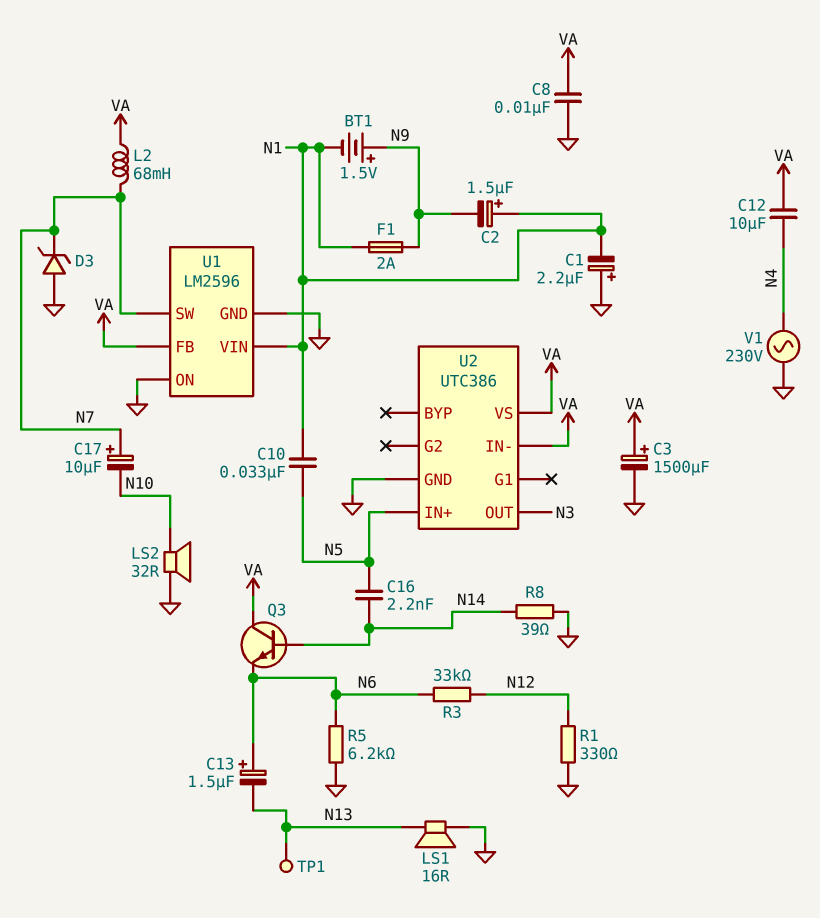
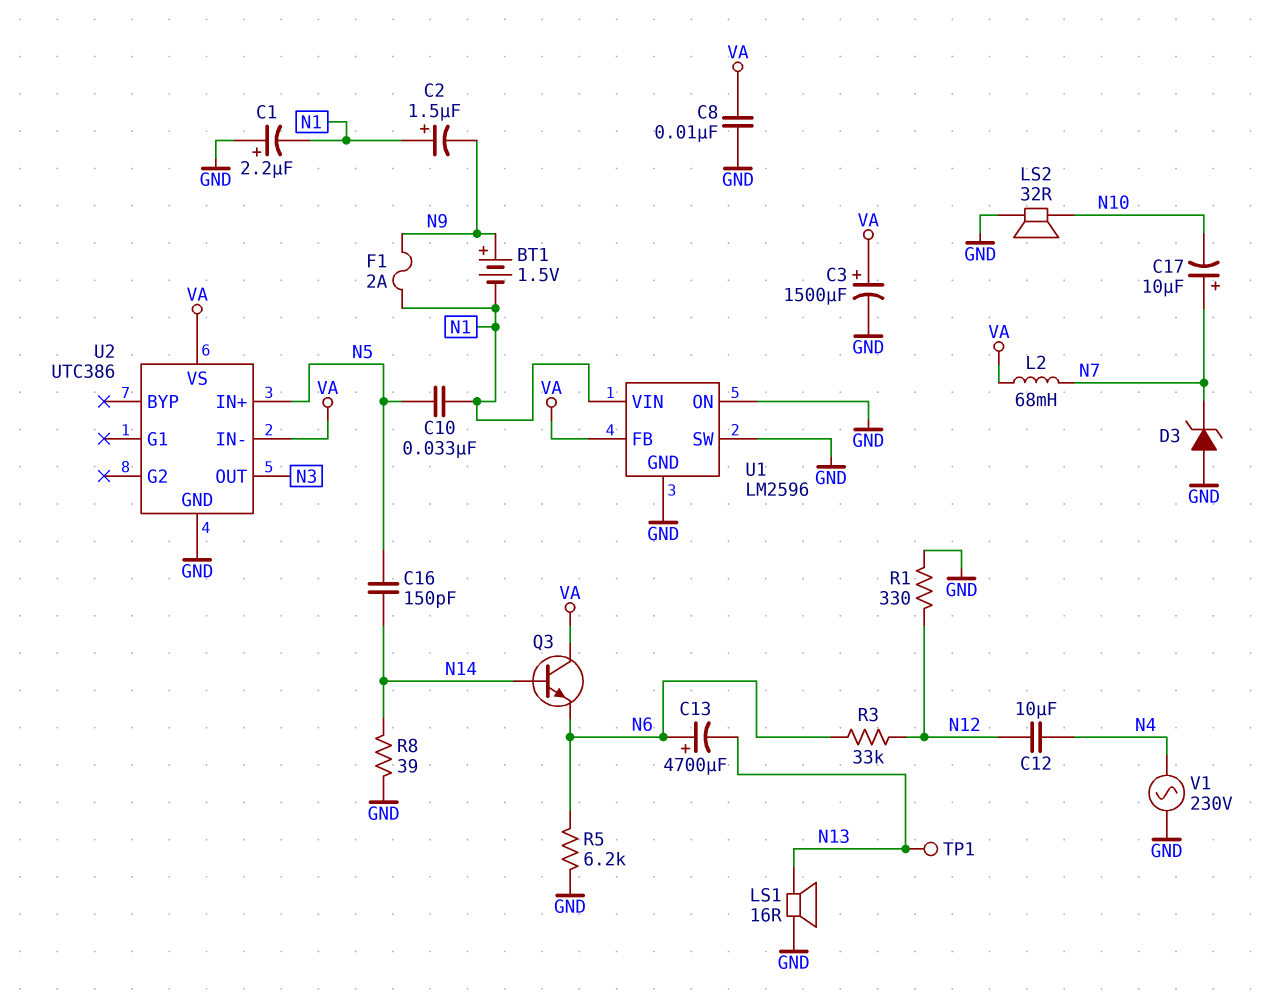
C12: 10uF (N4, VA) -> 10uF (N4, N12)
C13: 1.5uF (plus N6, minus N13) -> 4700uF (plus N6, minus N13)
C16: 2.2nF (N5, N14) -> 150pF (N5, N14)
U1 pin SW: N7 -> GND

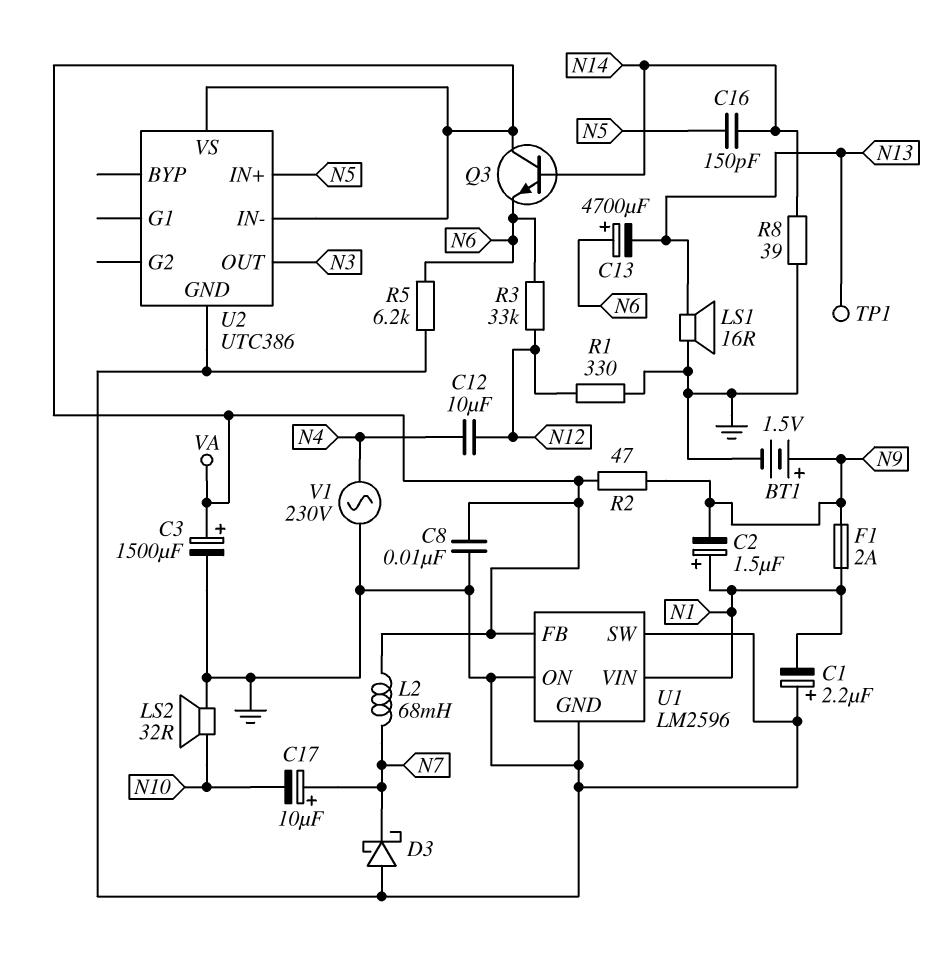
BT1: 1.5V (plus N9, minus N1) -> 1.5V (plus N9, minus GND)
C10: 33nF (N1, N5) -> none
D3: zener (A GND, K N7) -> schottky (A GND, K N7)
R2: none -> 47 (N9, VA)

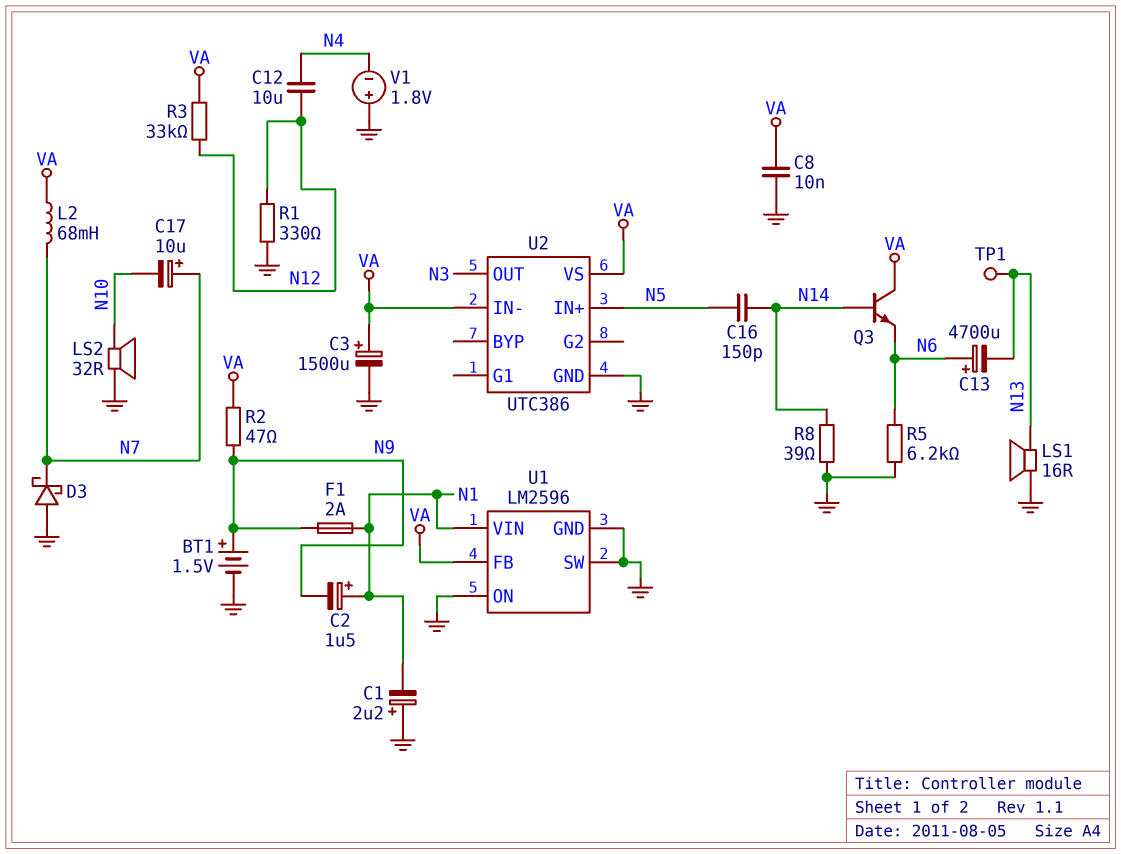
R3: 33k (N6, N12) -> 33k (N12, VA)
V1: AC 230V (GND, N4) -> 1.8V (plus GND, minus N4)

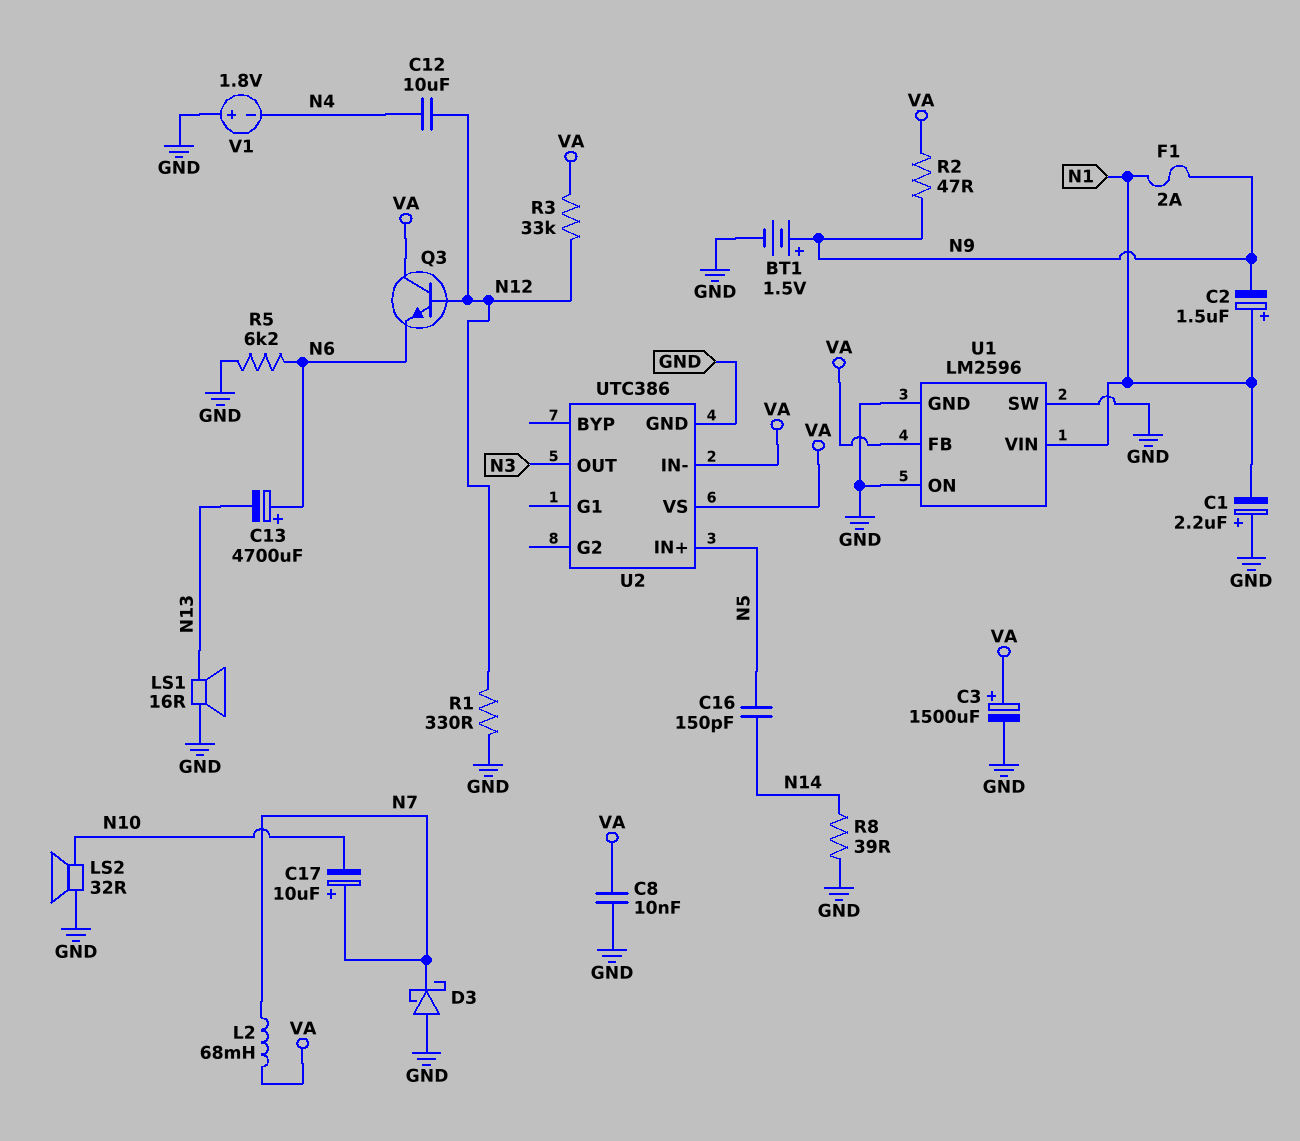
Q3: NPN (B N14, C VA, E N6) -> NPN (B N12, C VA, E N6)
TP1: test point (N13) -> none

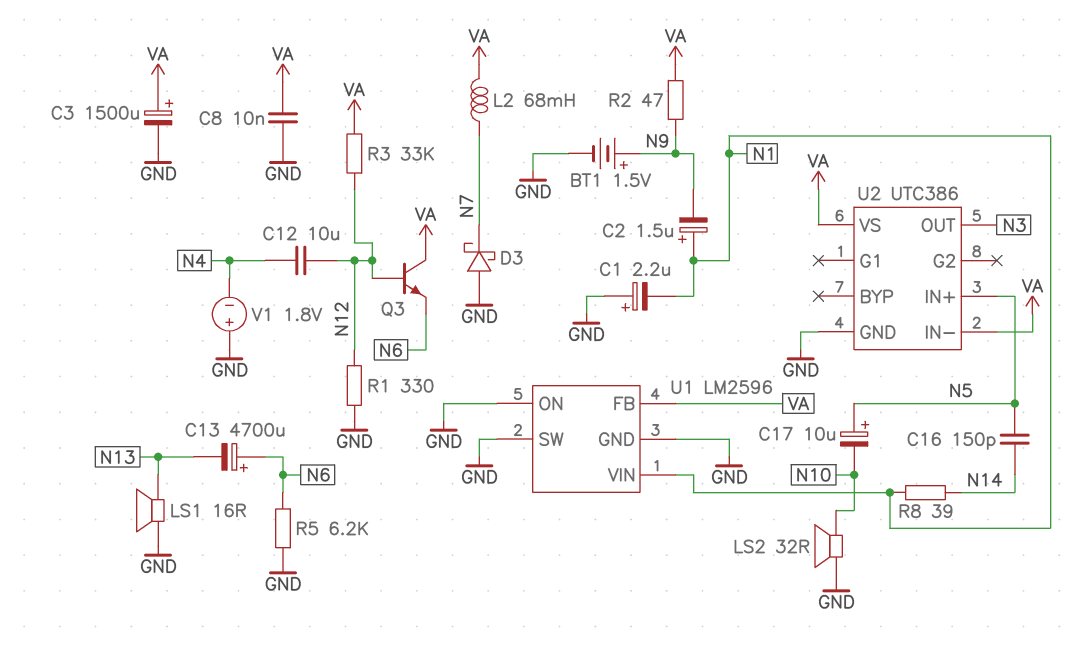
C17: 10uF (plus N7, minus N10) -> 10uF (plus N5, minus N10)
F1: 2A (N1, N9) -> none
R8: 39 (GND, N14) -> 39 (N1, N14)

